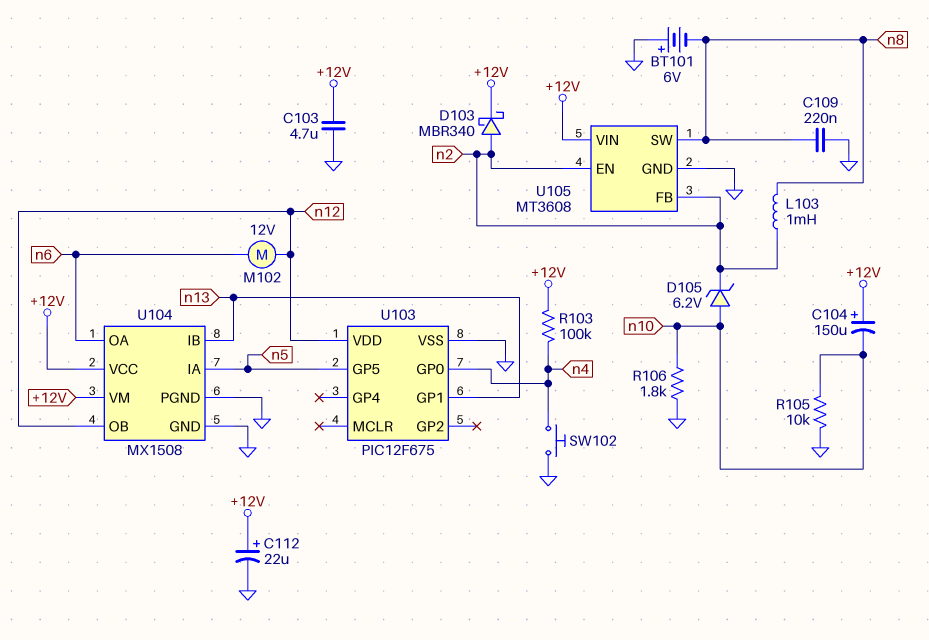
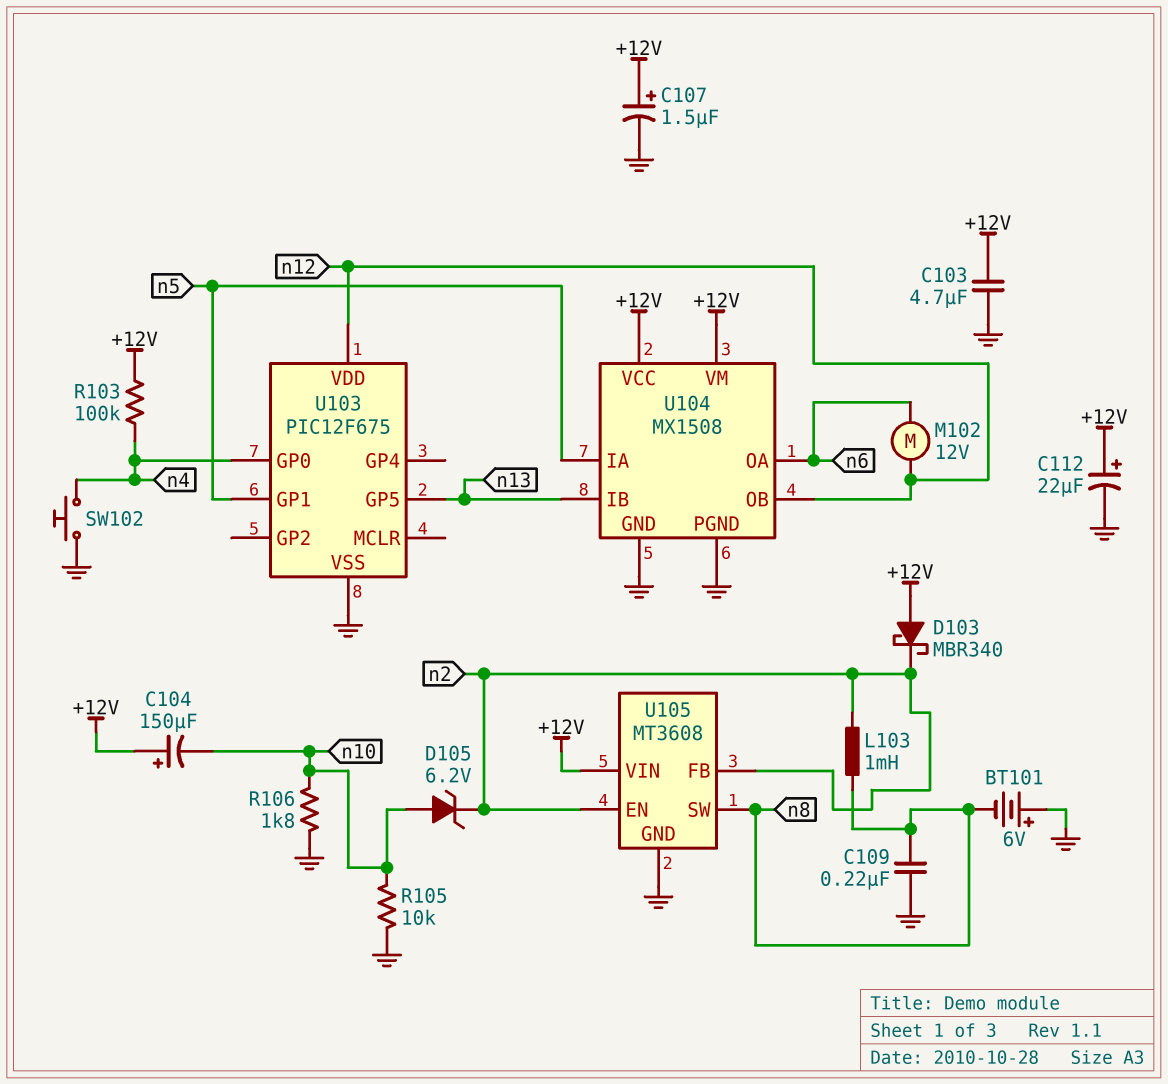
C107: none -> 1.5uF (plus +12V, minus GND)
D103: schottky MBR340 (A n2, K +12V) -> schottky MBR340 (A +12V, K n2)
U103 pin GP1: n13 -> n5
U103 pin GP5: n5 -> n13

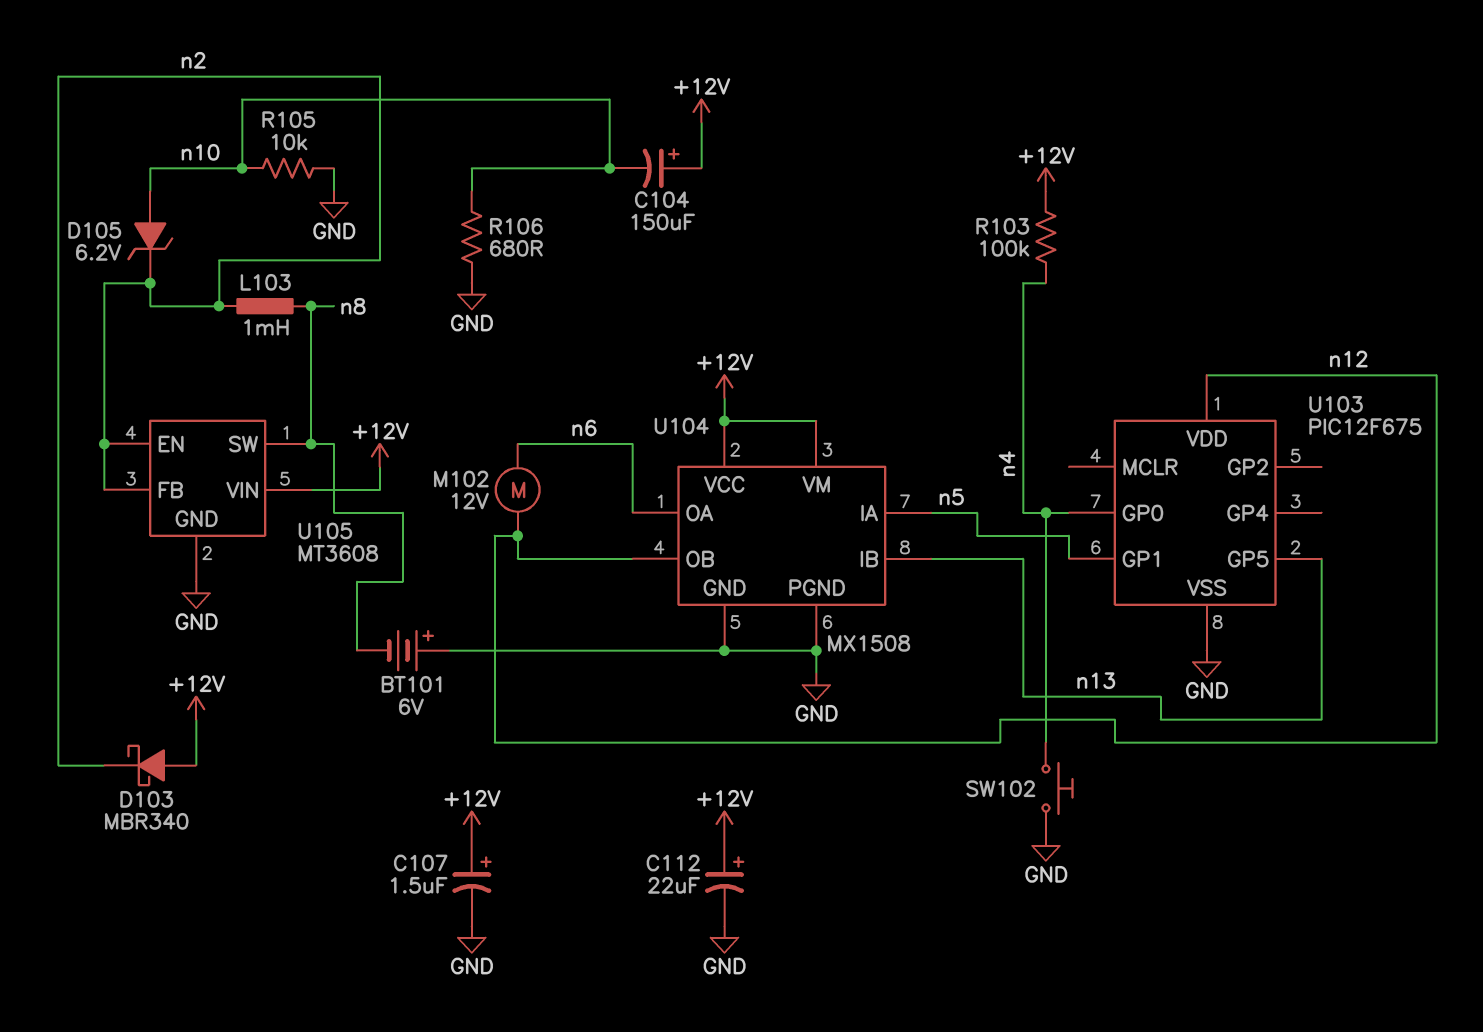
C103: 4.7uF (+12V, GND) -> none
C109: 220nF (GND, n8) -> none
R106: 1.8k (GND, n10) -> 680 (GND, n10)

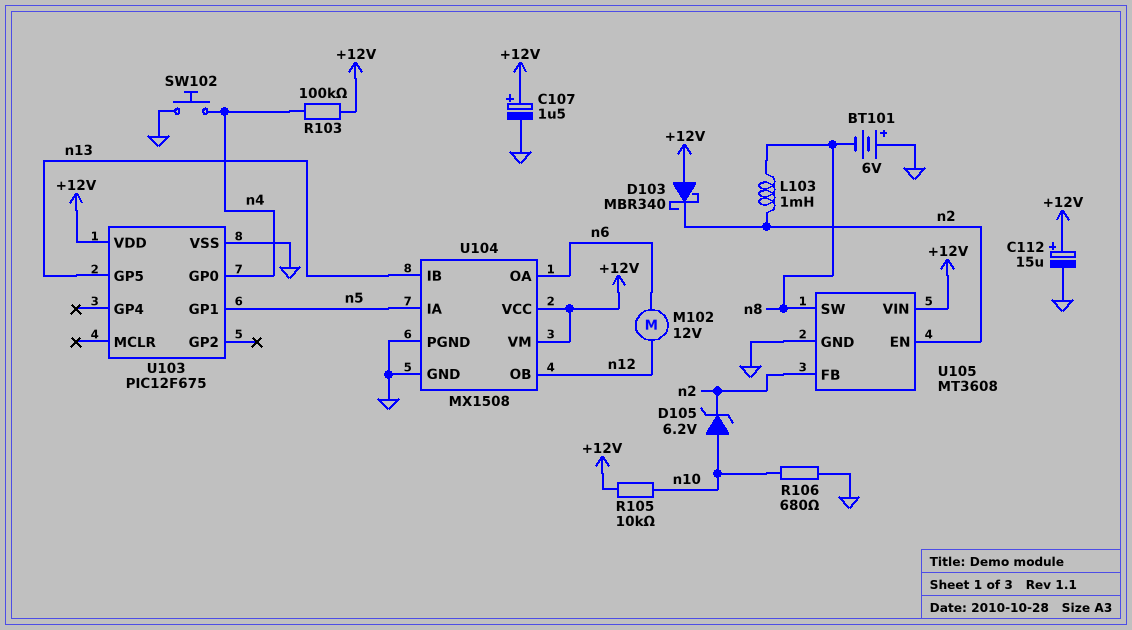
C104: 150uF (plus +12V, minus n10) -> none
C112: 22uF (plus +12V, minus GND) -> 15uF (plus +12V, minus GND)
R105: 10k (GND, n10) -> 10k (+12V, n10)
U103 pin VDD: n12 -> +12V

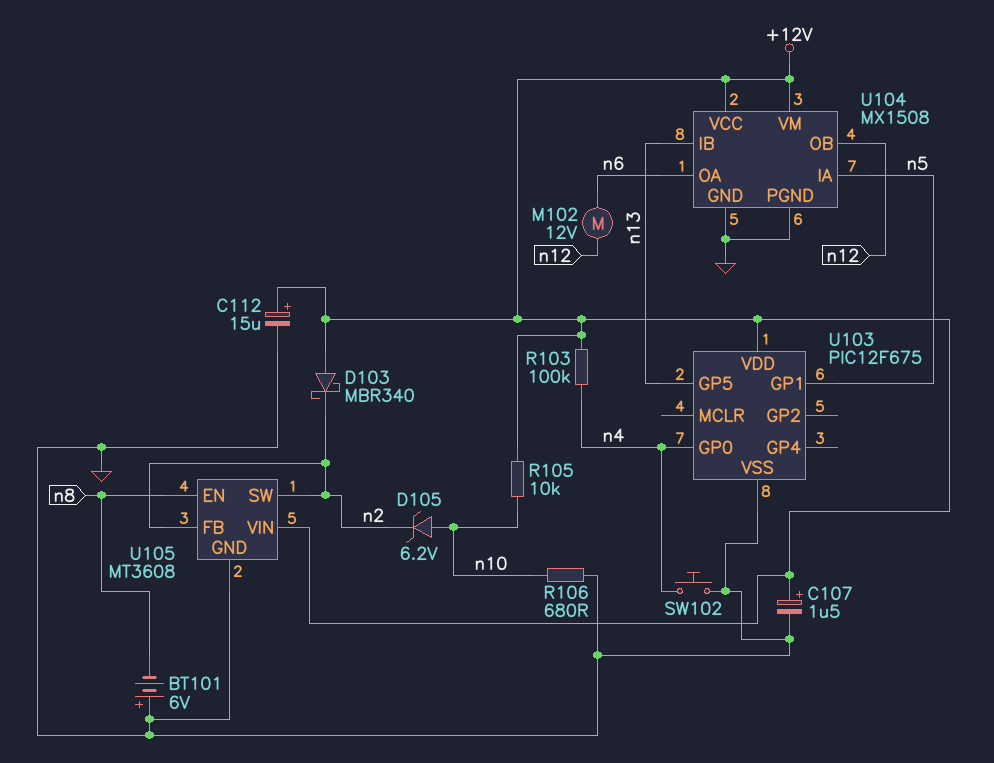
L103: 1mH (n2, n8) -> none
U105 pin EN: n2 -> n8
U105 pin SW: n8 -> n2

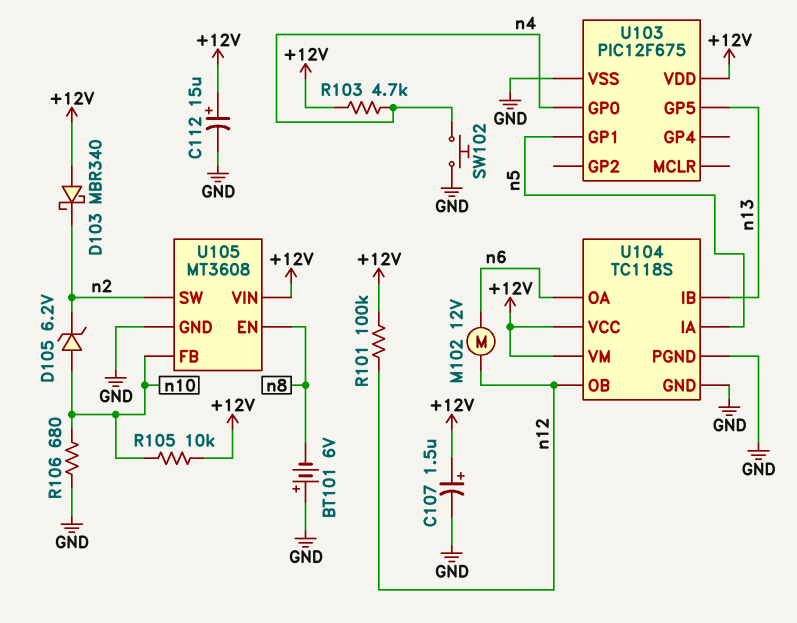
R101: none -> 100k (+12V, n12)
R103: 100k (+12V, n4) -> 4.7k (+12V, n4)
U104: MX1508 -> TC118S
U105 pin FB: n2 -> n10

